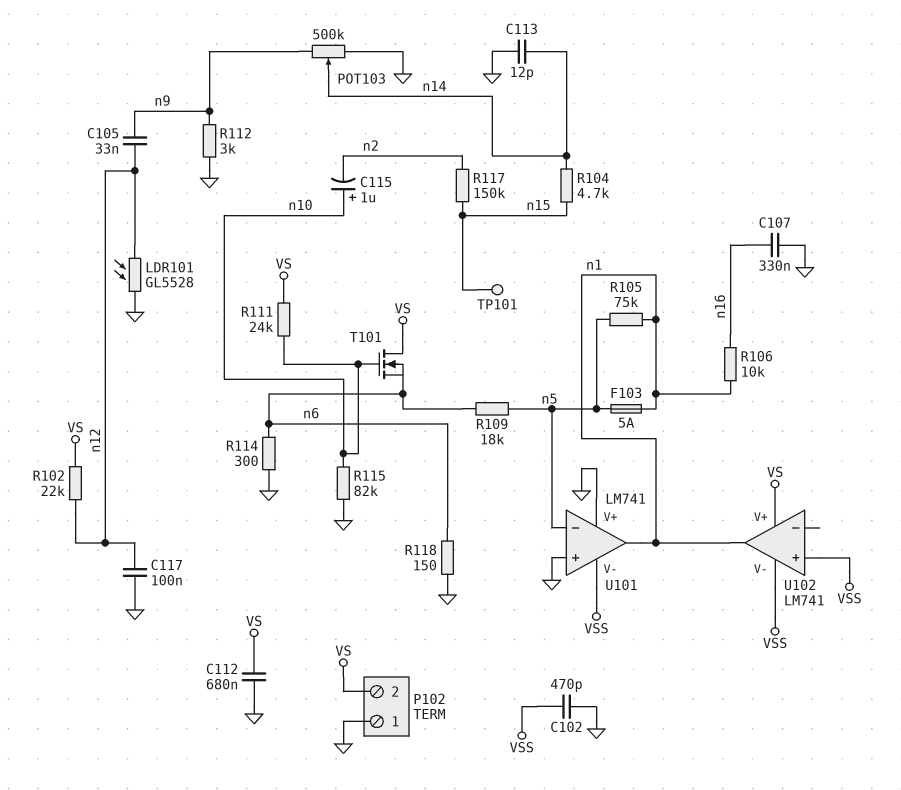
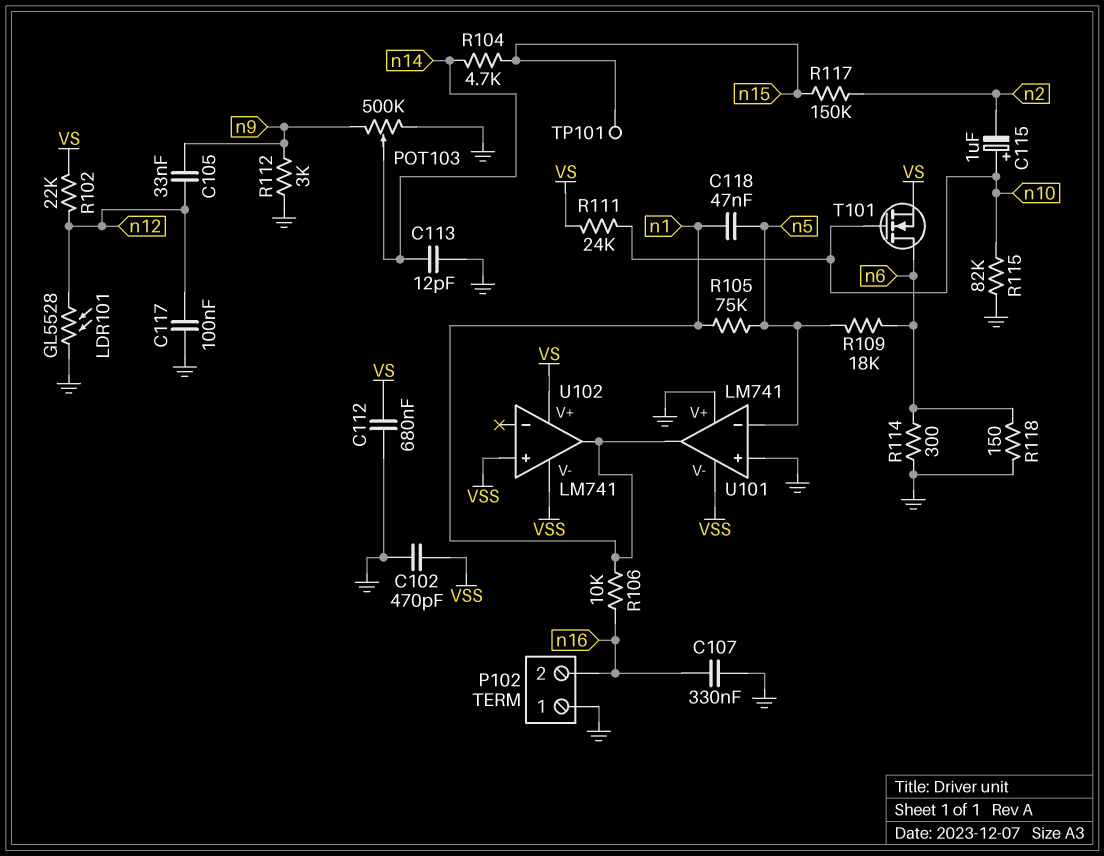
C118: none -> 47nF (n1, n5)
F103: 5A (n1, n5) -> none
P102 pin 2: VS -> n16
T101: NMOS (G n10, D VS, S n6) -> NMOS (G n10, D n6, S VS)

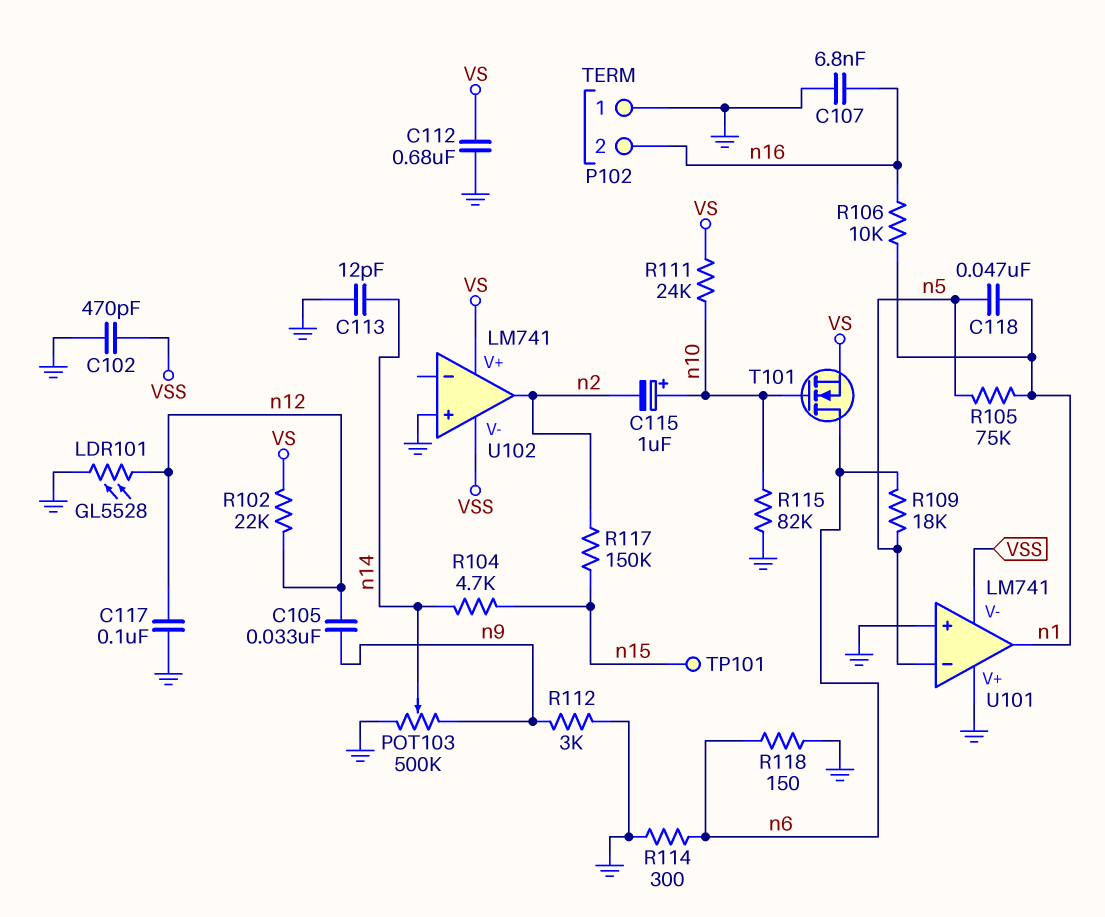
C107: 330nF (GND, n16) -> 6.8nF (GND, n16)
U102 pin in+: VSS -> GND
U102 pin out: n1 -> n2

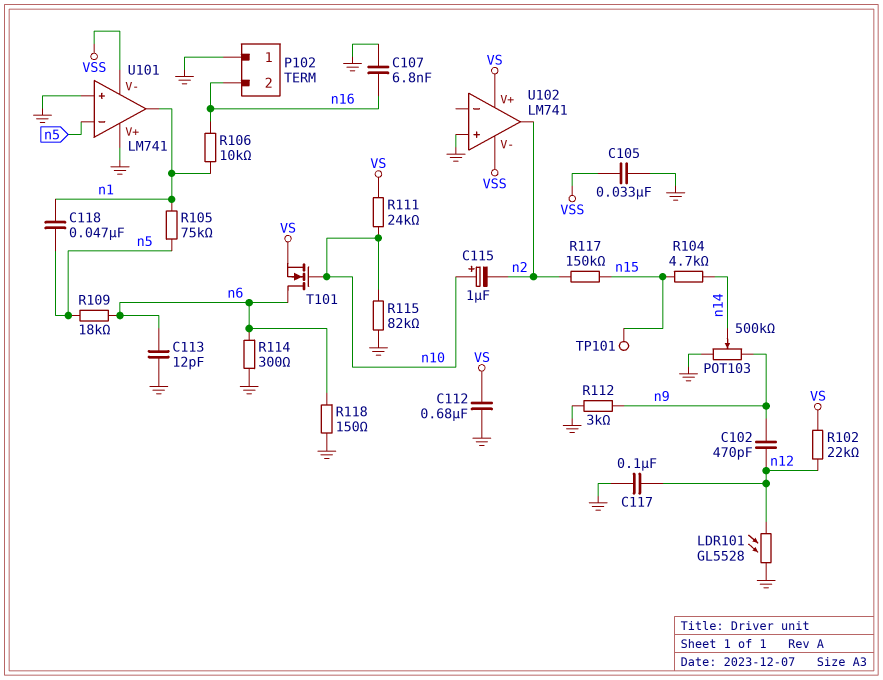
C102: 470pF (GND, VSS) -> 470pF (n9, n12)
C105: 33nF (n9, n12) -> 33nF (GND, VSS)
C113: 12pF (GND, n14) -> 12pF (GND, n6)

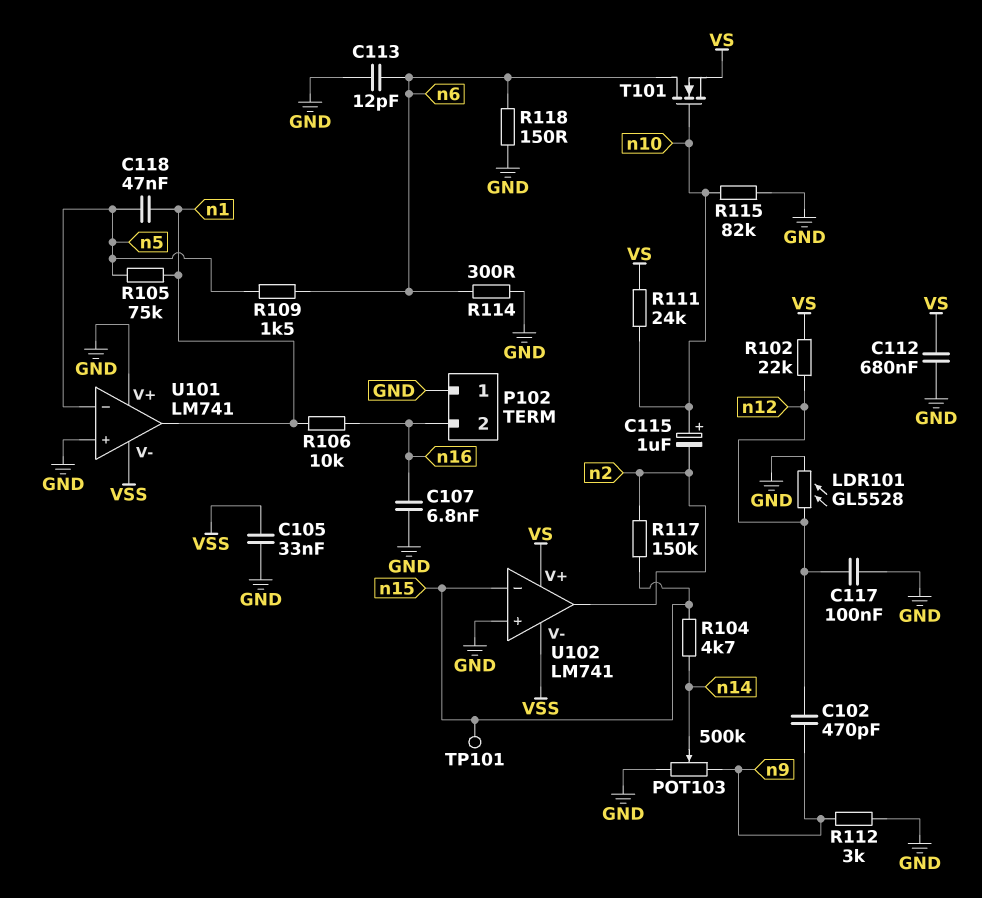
R109: 18k (n5, n6) -> 1.5k (n5, n6)
U102 pin in-: none -> n15

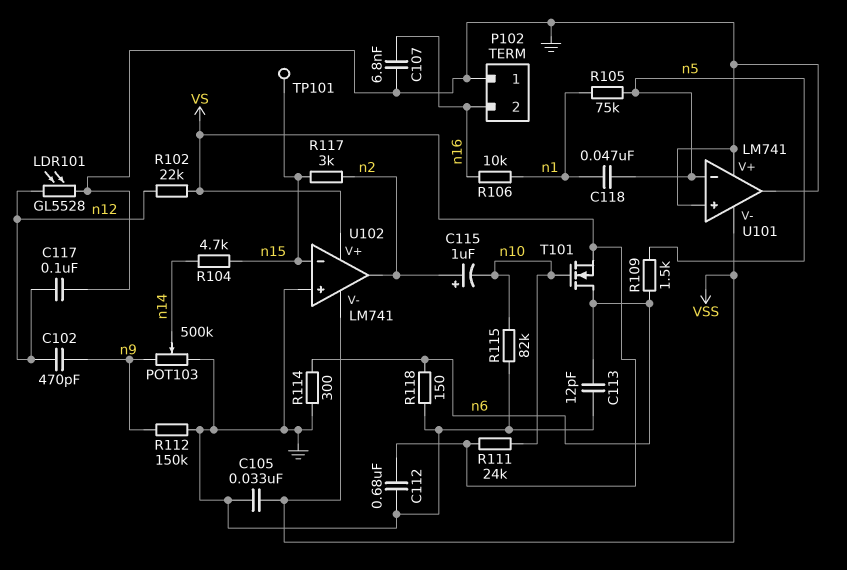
C115: 1uF (plus n10, minus n2) -> 1uF (plus n2, minus n10)
R112: 3k (GND, n9) -> 150k (GND, n9)
R117: 150k (n2, n15) -> 3k (n2, n15)
U101 pin out: n1 -> GND

